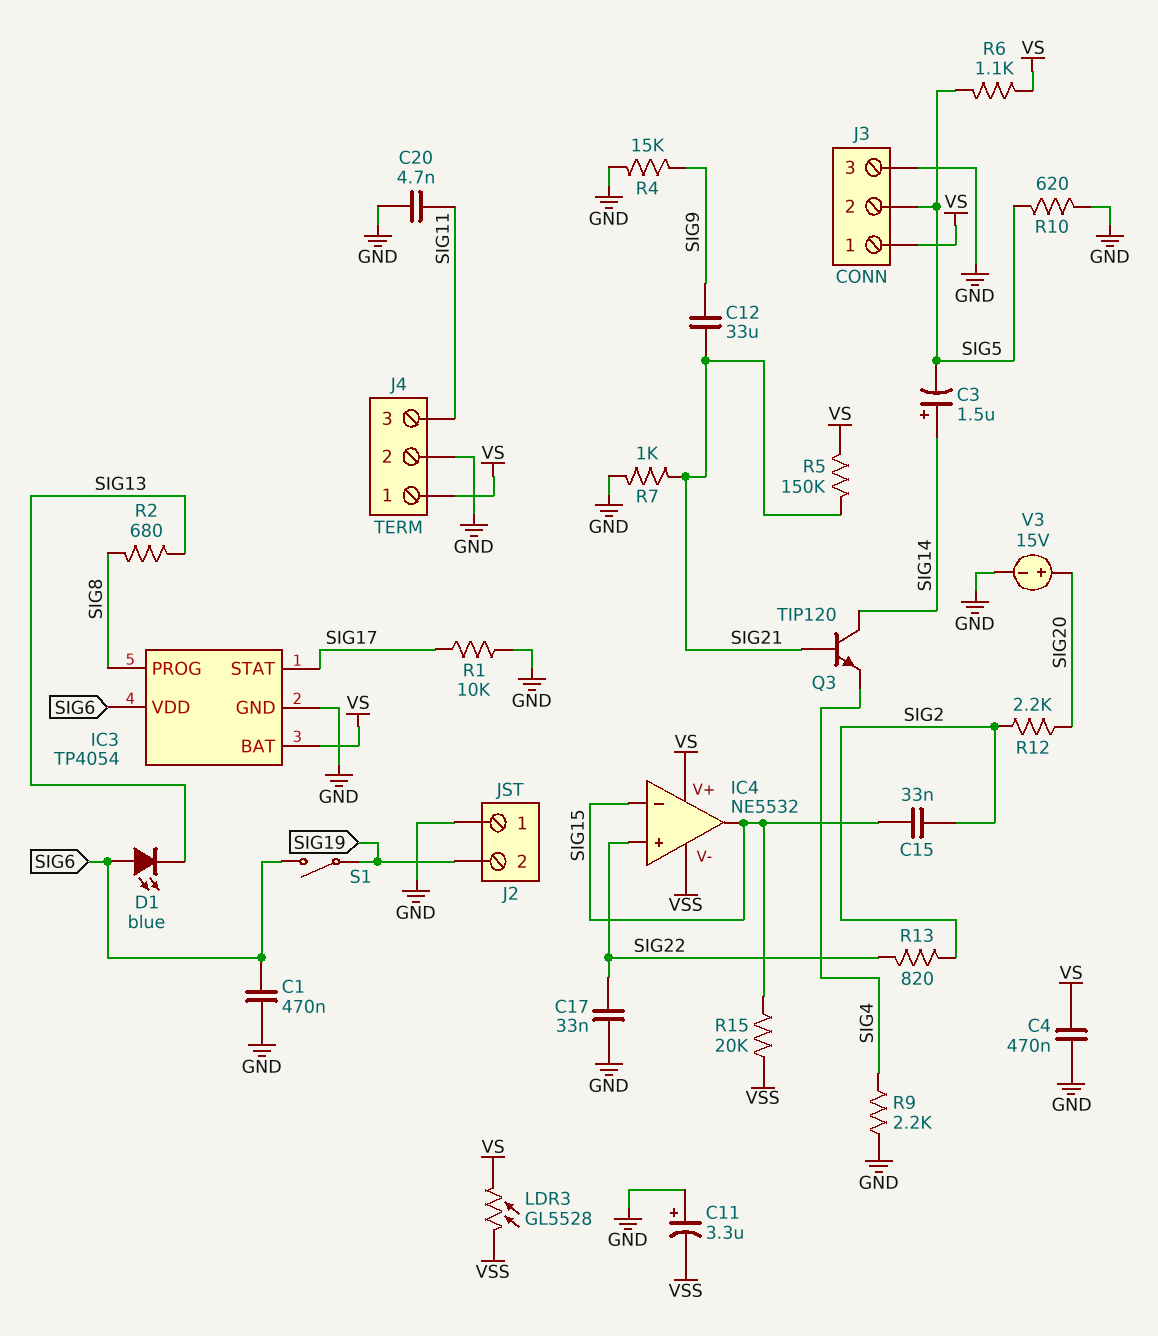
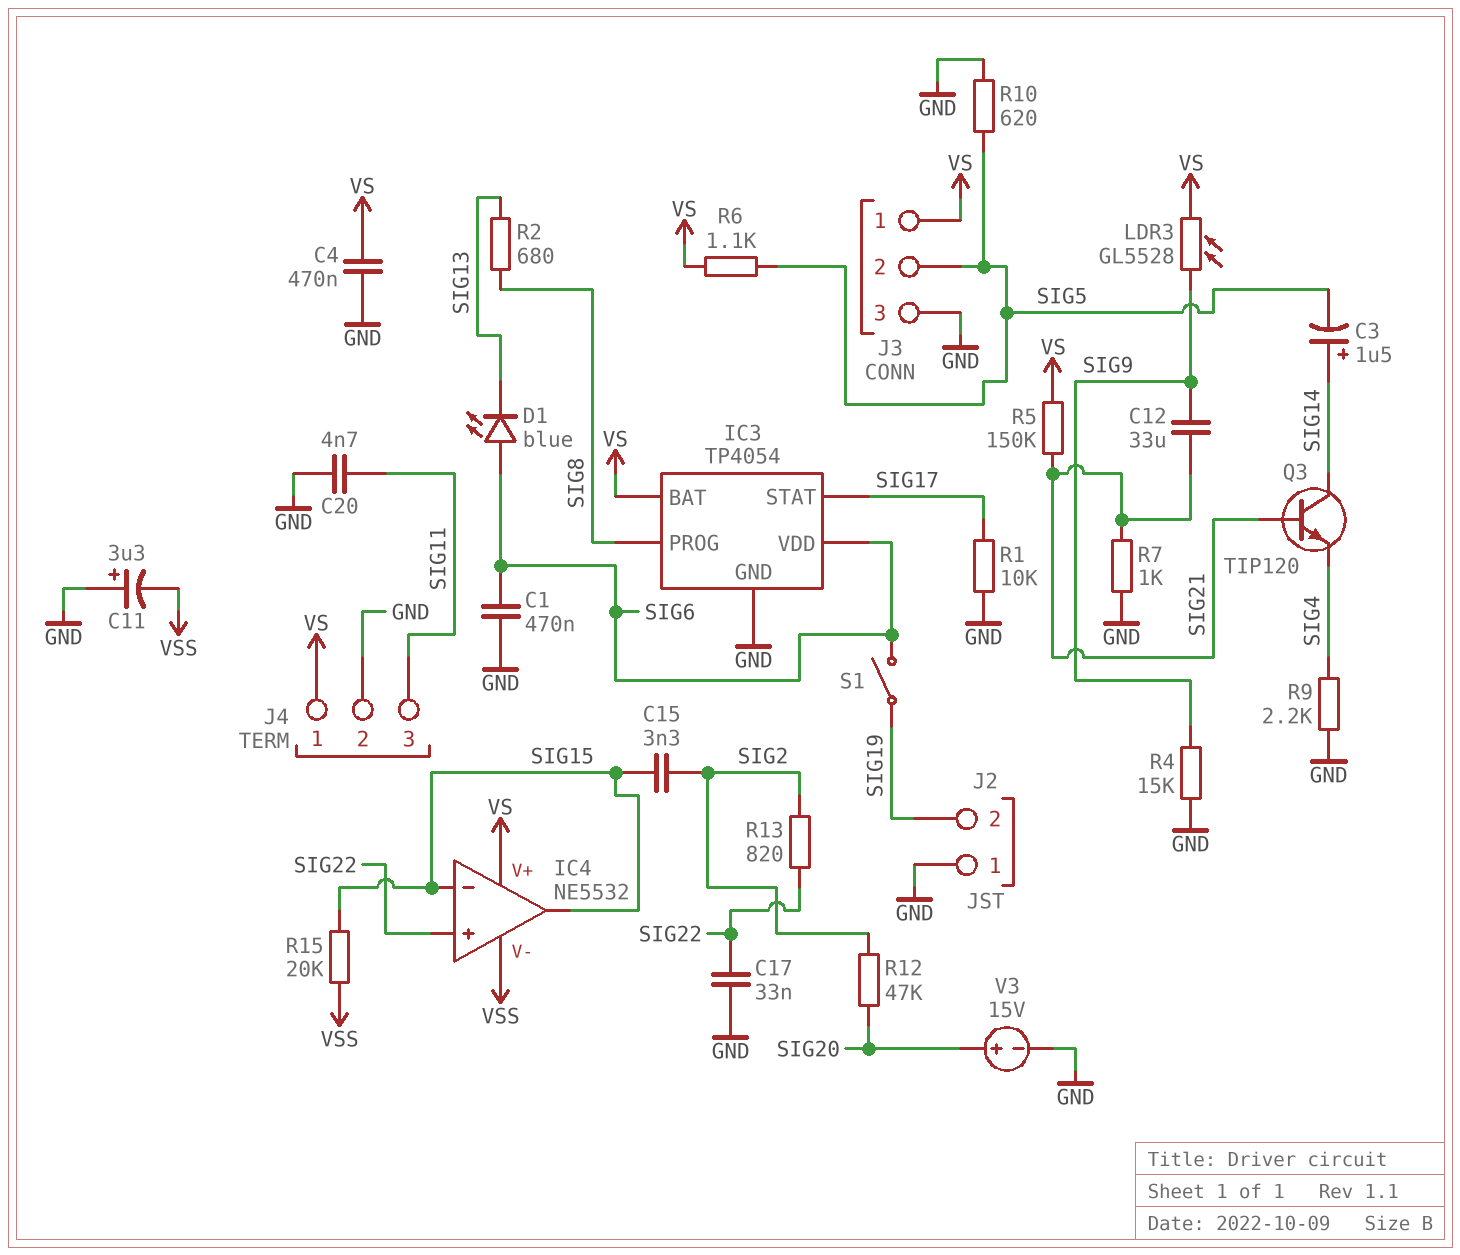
C15: 33nF (SIG2, SIG15) -> 3.3nF (SIG2, SIG15)
LDR3: GL5528 (VS, VSS) -> GL5528 (SIG9, VS)
R12: 2.2k (SIG2, SIG20) -> 47k (SIG2, SIG20)

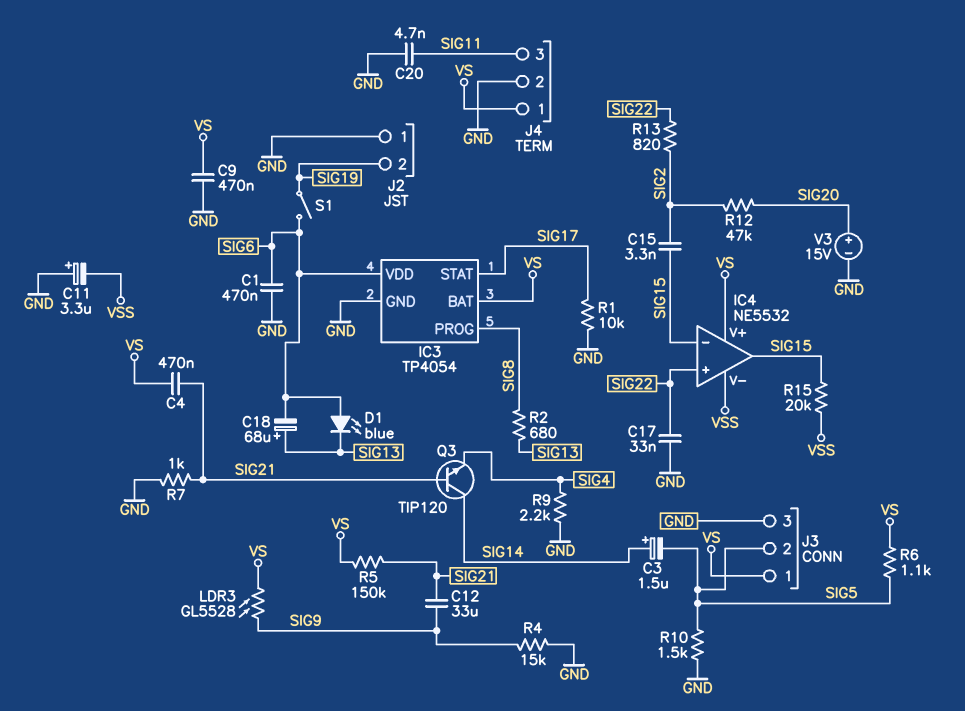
C4: 470nF (GND, VS) -> 470nF (SIG21, VS)
C9: none -> 470nF (GND, VS)
C18: none -> 68uF (plus SIG13, minus SIG6)
R10: 620 (GND, SIG5) -> 1.5k (GND, SIG5)

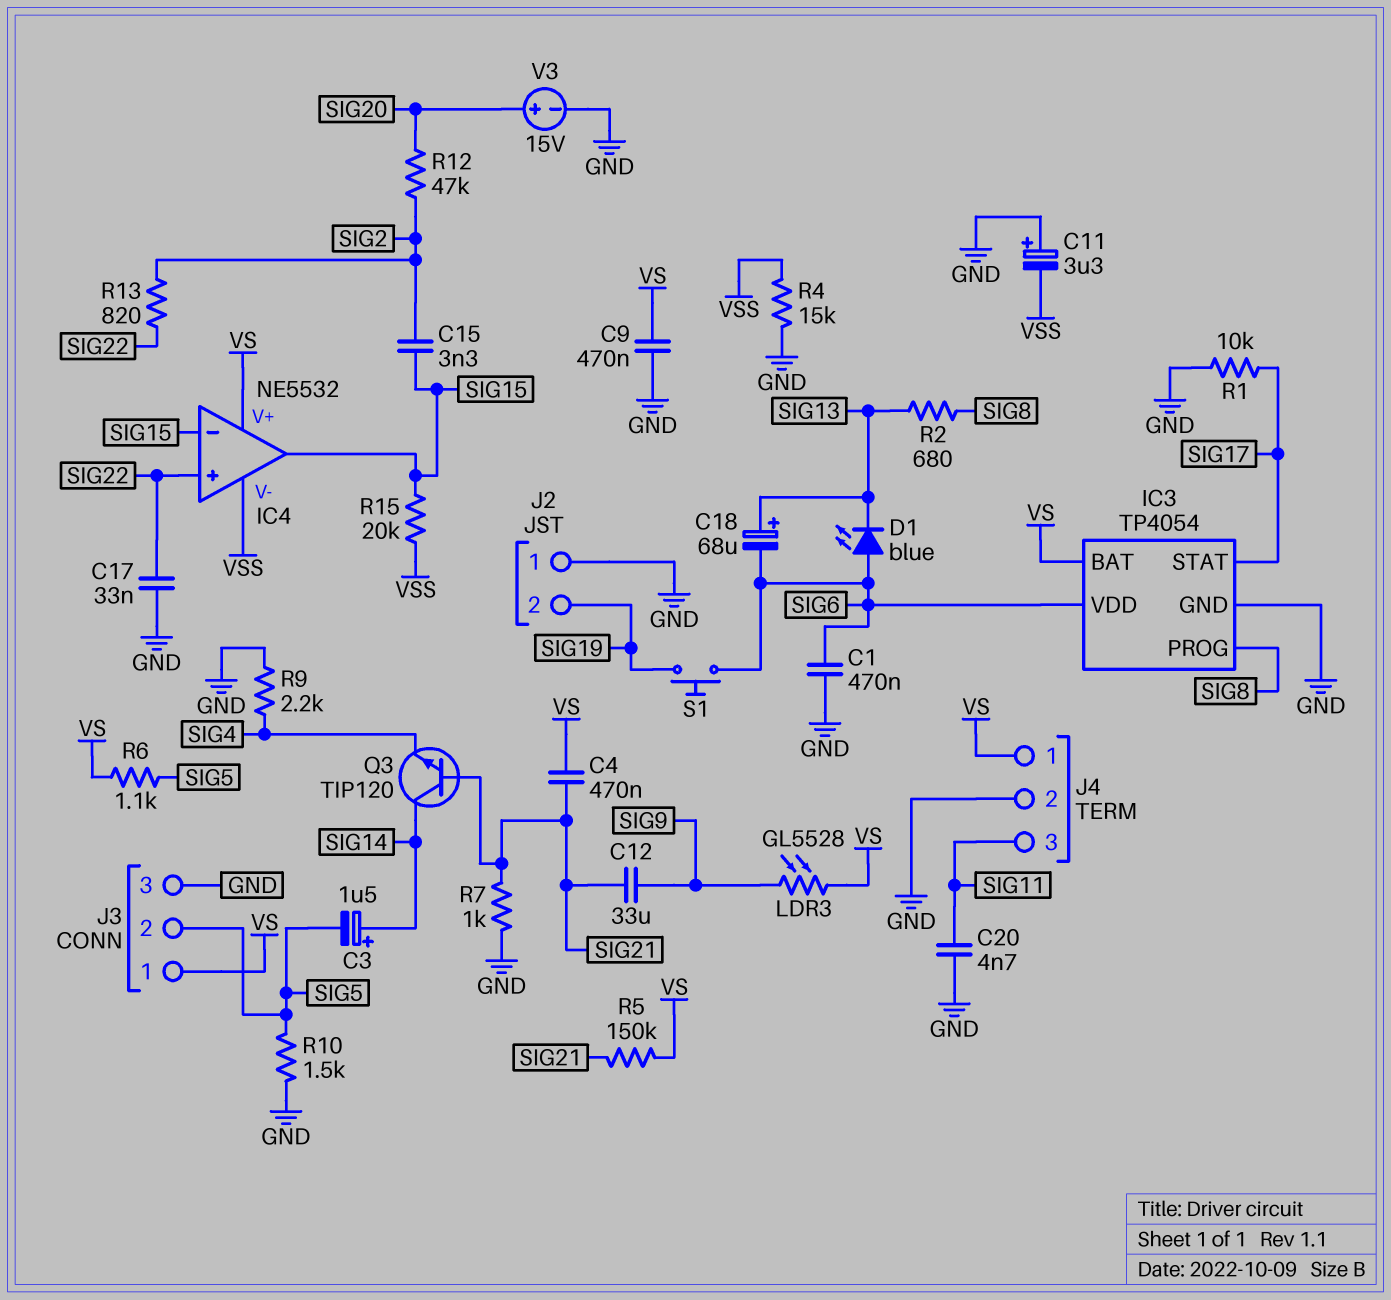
R4: 15k (GND, SIG9) -> 15k (GND, VSS)
S1: switch (SIG6, SIG19) -> button (SIG6, SIG19)

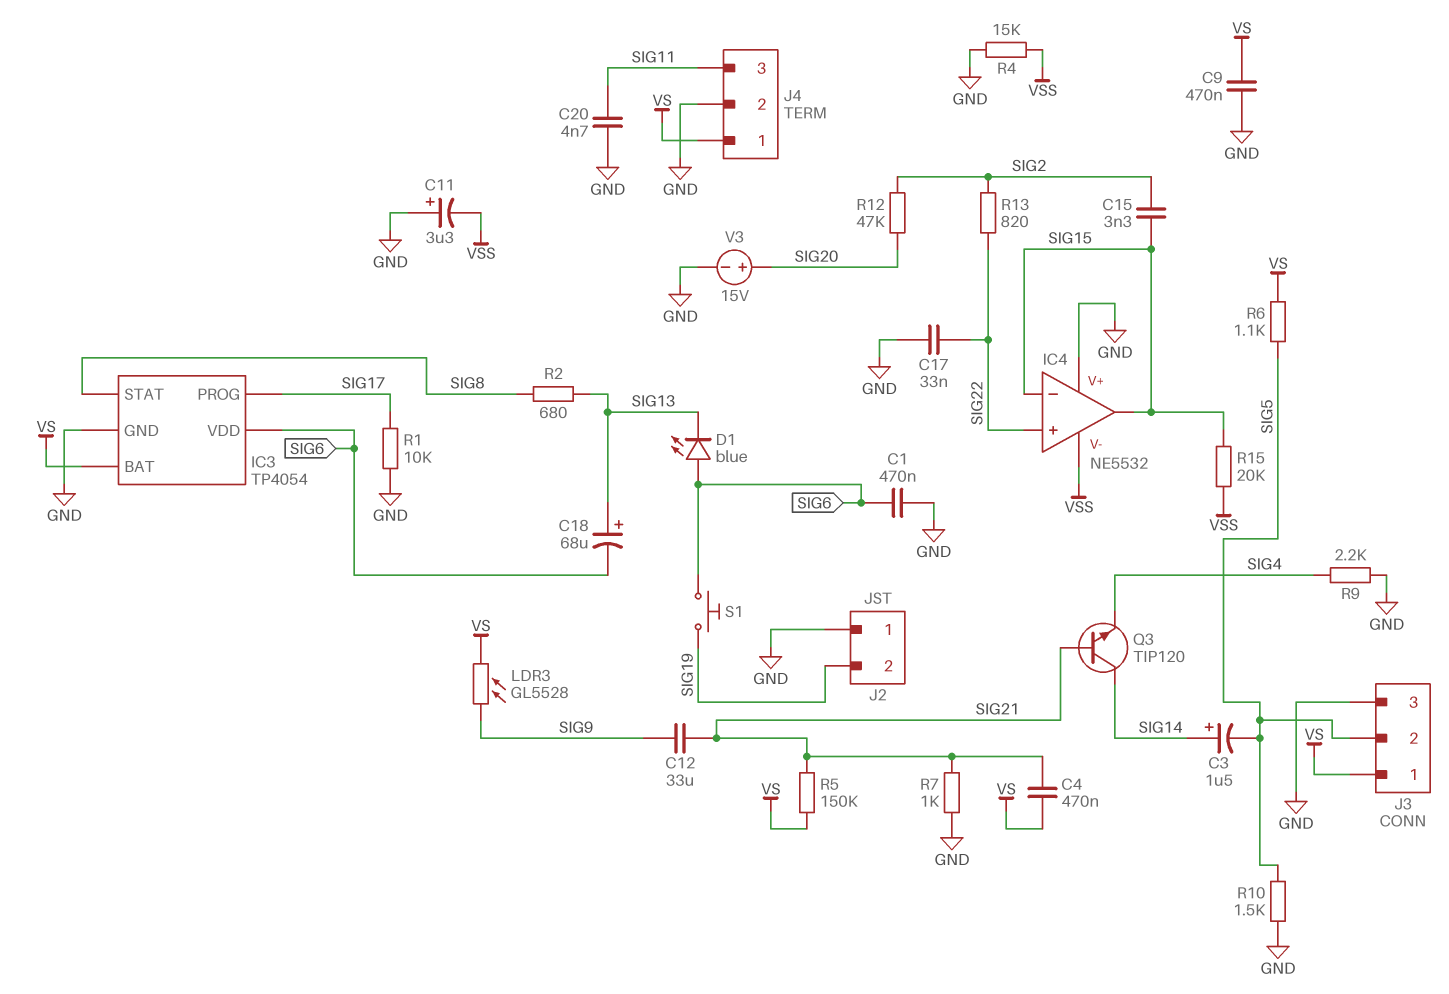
IC3 pin PROG: SIG8 -> SIG17
IC3 pin STAT: SIG17 -> SIG8
IC4 pin V+: VS -> GND

